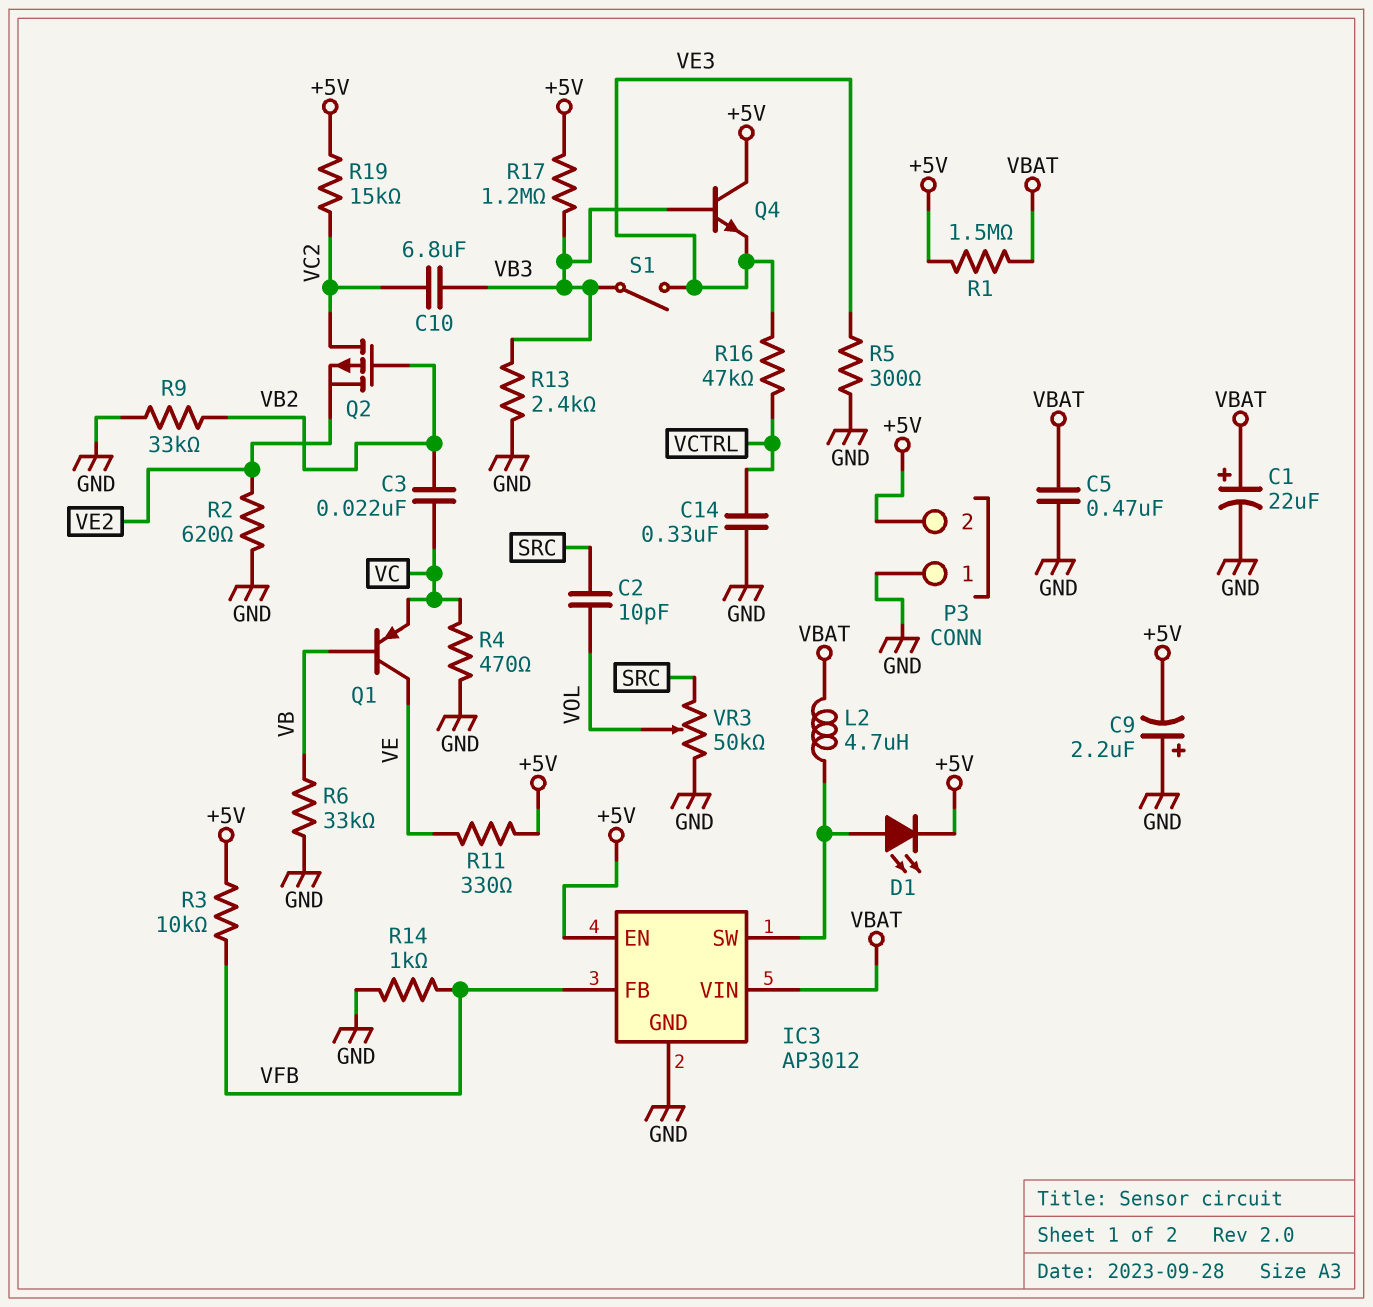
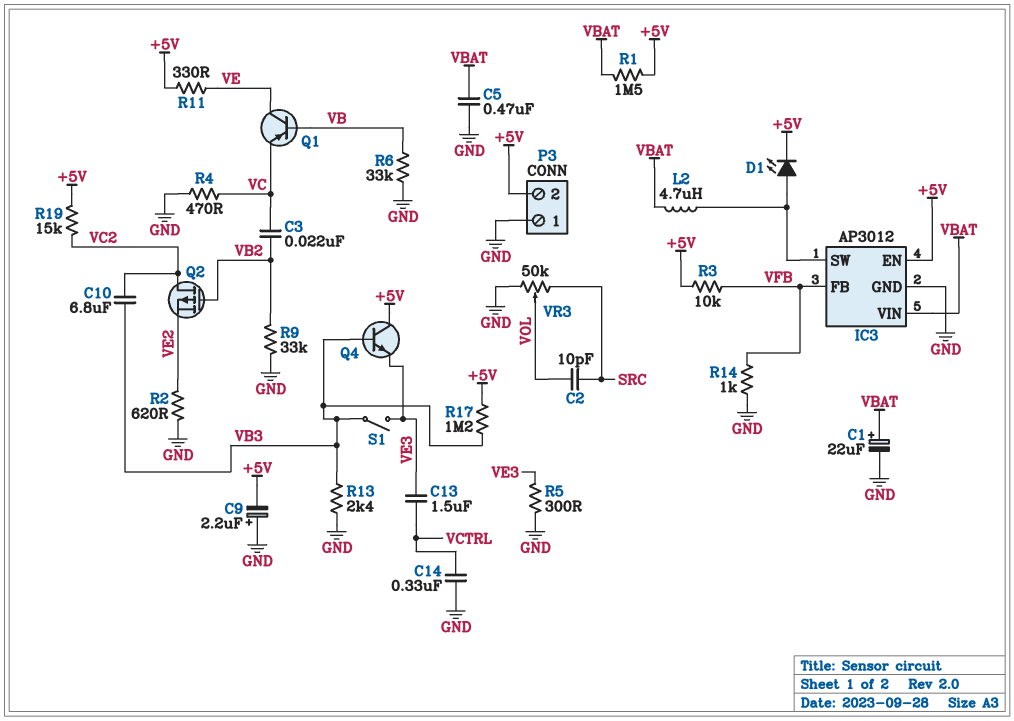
C13: none -> 1.5uF (VCTRL, VE3)
R16: 47k (VCTRL, VE3) -> none

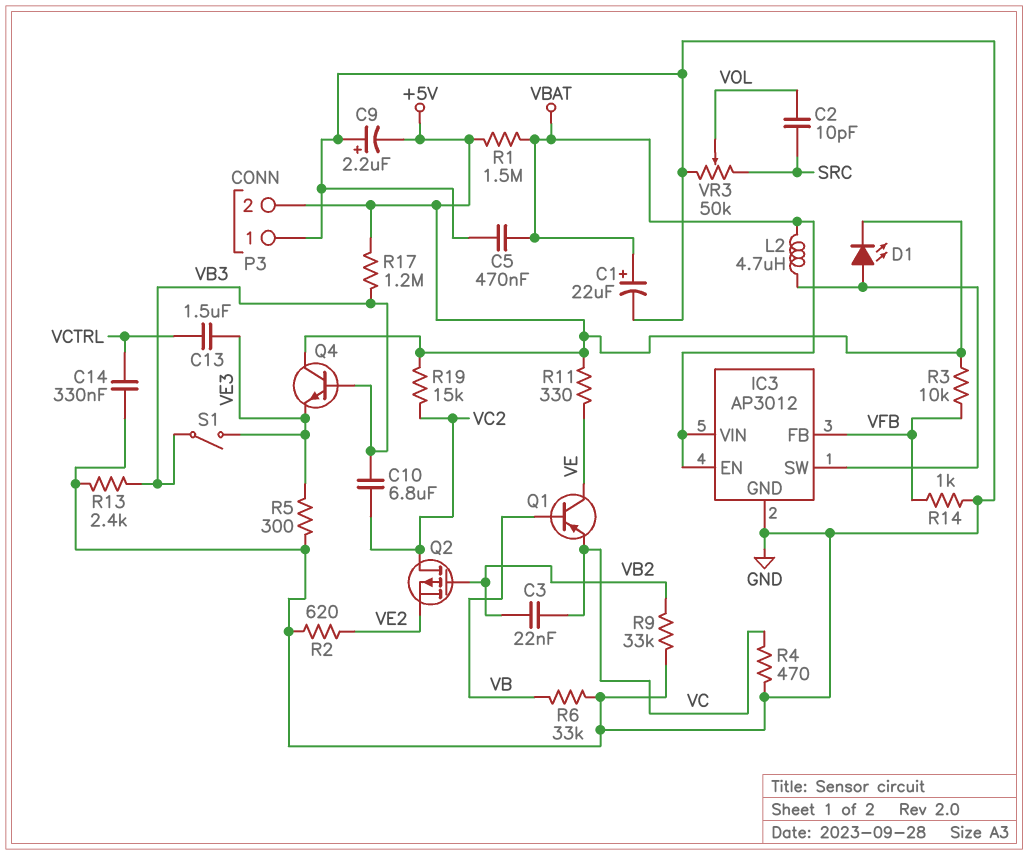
IC3 pin EN: +5V -> VBAT

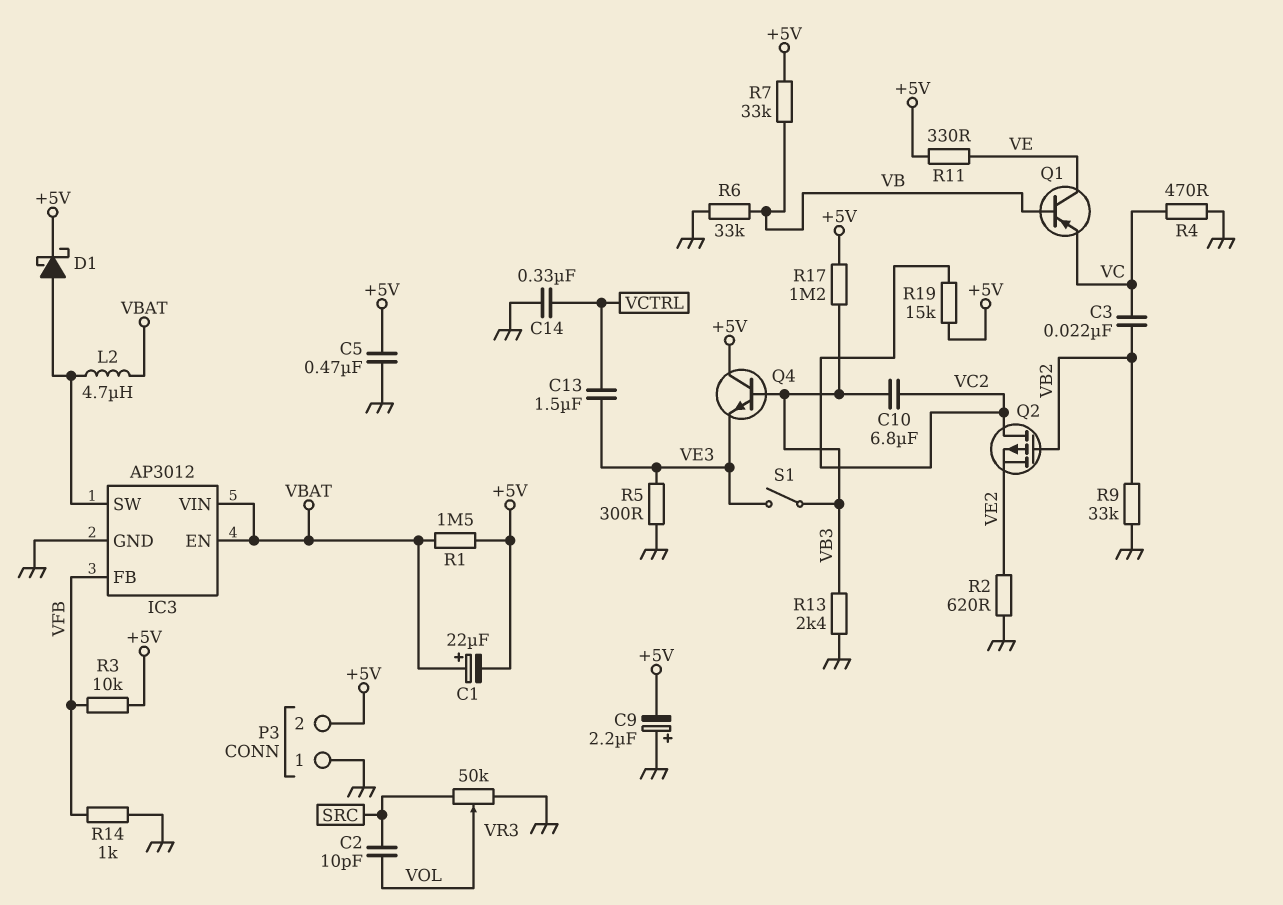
C1: 22uF (plus VBAT, minus GND) -> 22uF (plus VBAT, minus +5V)
C5: 470nF (GND, VBAT) -> 470nF (+5V, GND)
D1: LED (A IC3/SW, K +5V) -> schottky (A IC3/SW, K +5V)
R7: none -> 33k (+5V, VB)

